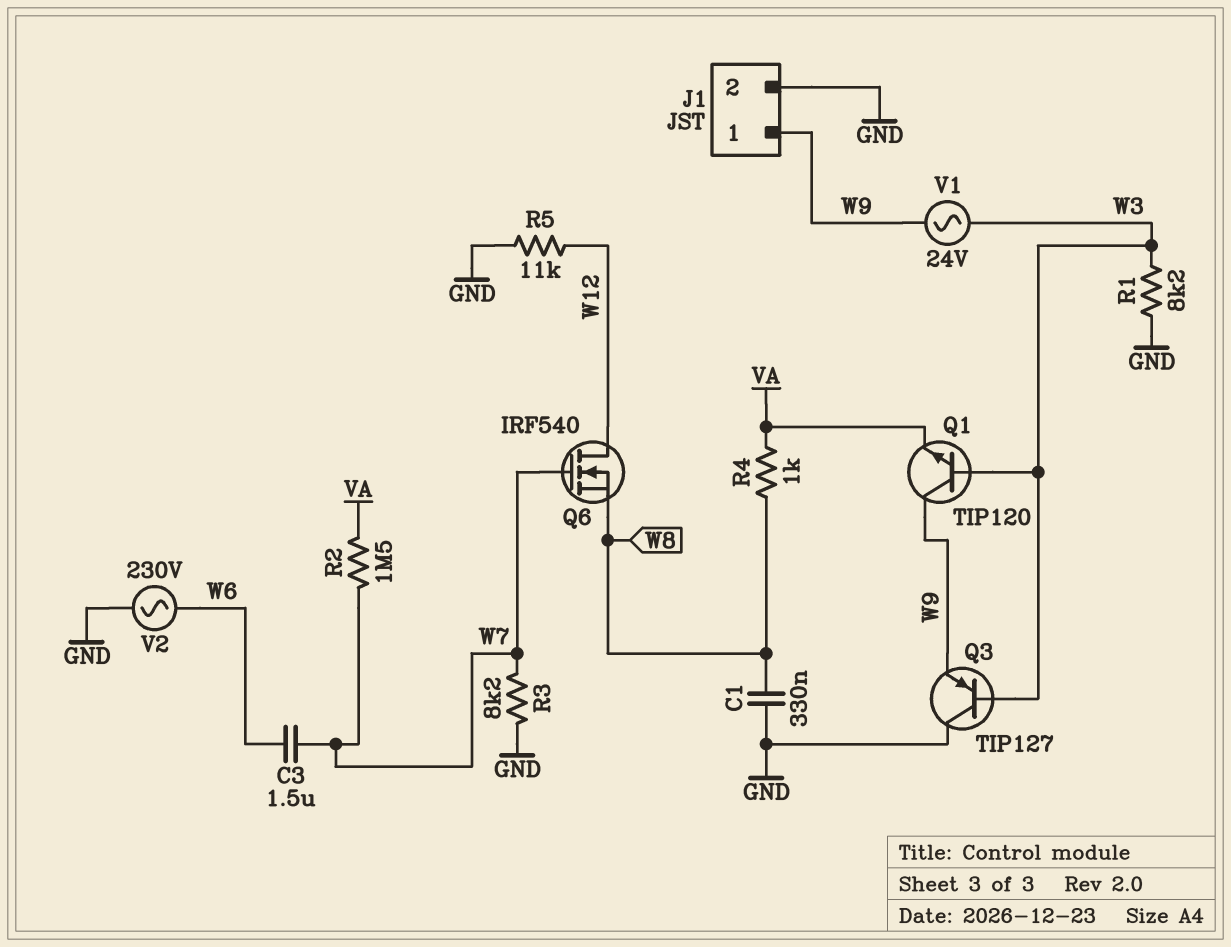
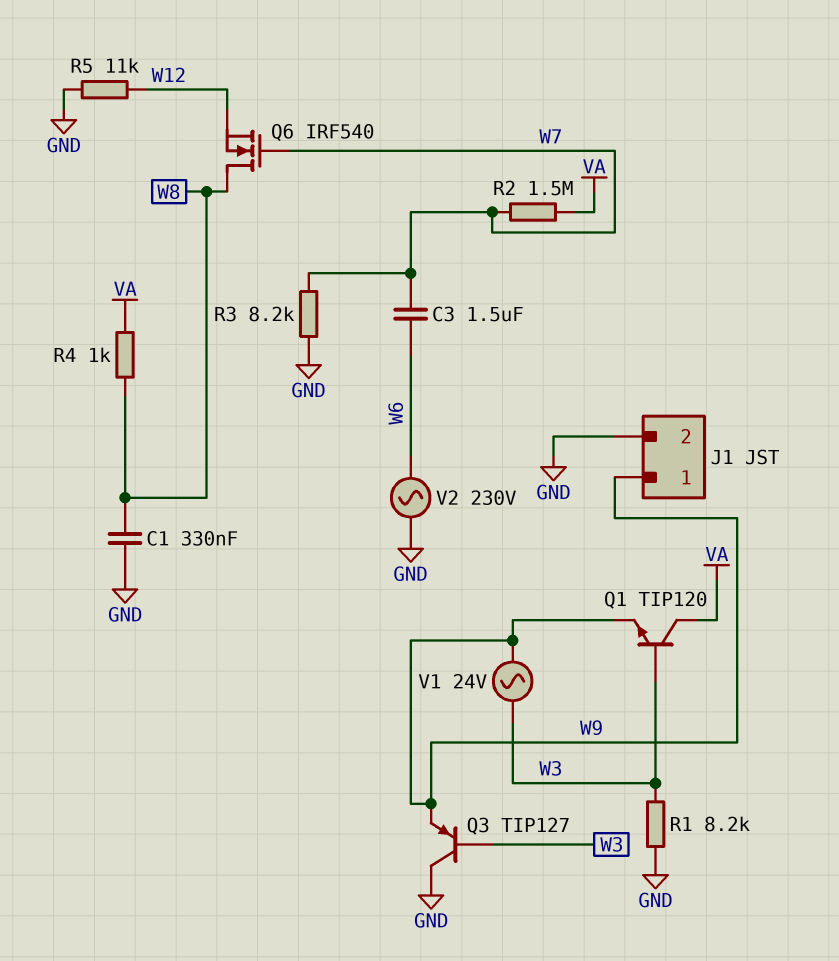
Q1: NPN TIP120 (B W3, C W9, E VA) -> NPN TIP120 (B W3, C VA, E W9)
Q6: NMOS IRF540 (G W7, D W12, S W8) -> NMOS IRF540 (G W7, D W8, S W12)

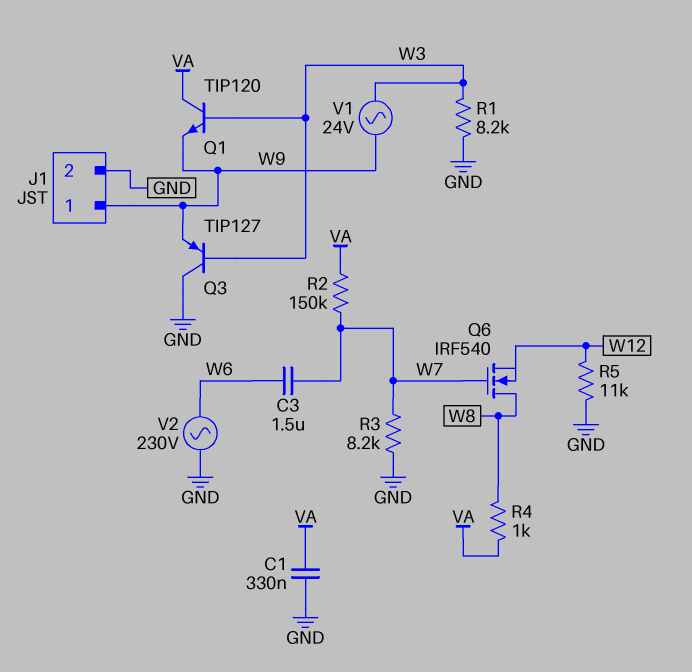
C1: 330nF (GND, W8) -> 330nF (GND, VA)
R2: 1.5M (VA, W7) -> 150k (VA, W7)

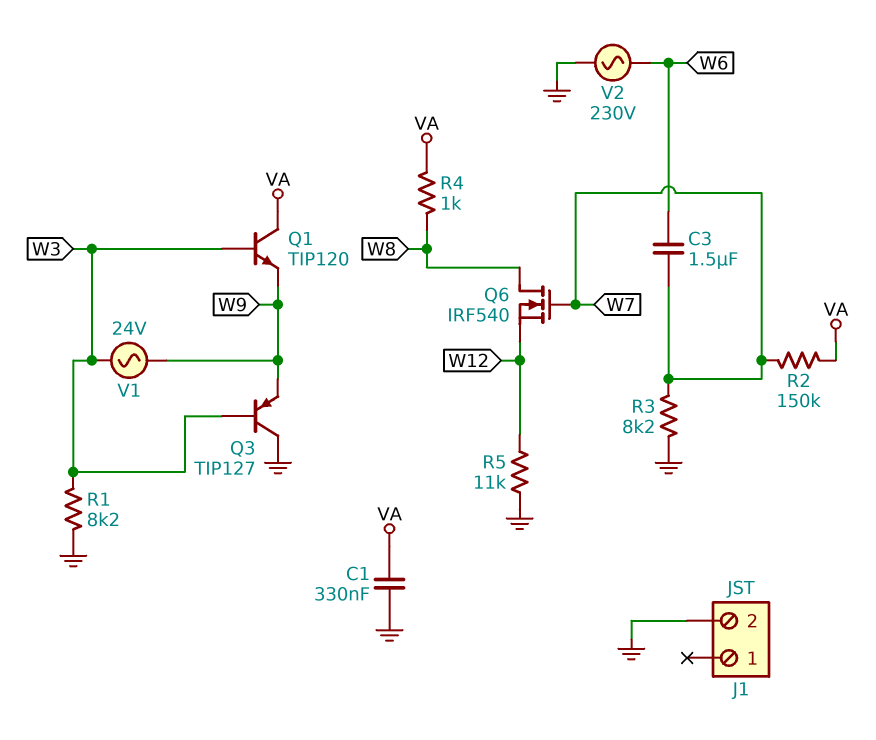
J1 pin 1: W9 -> none

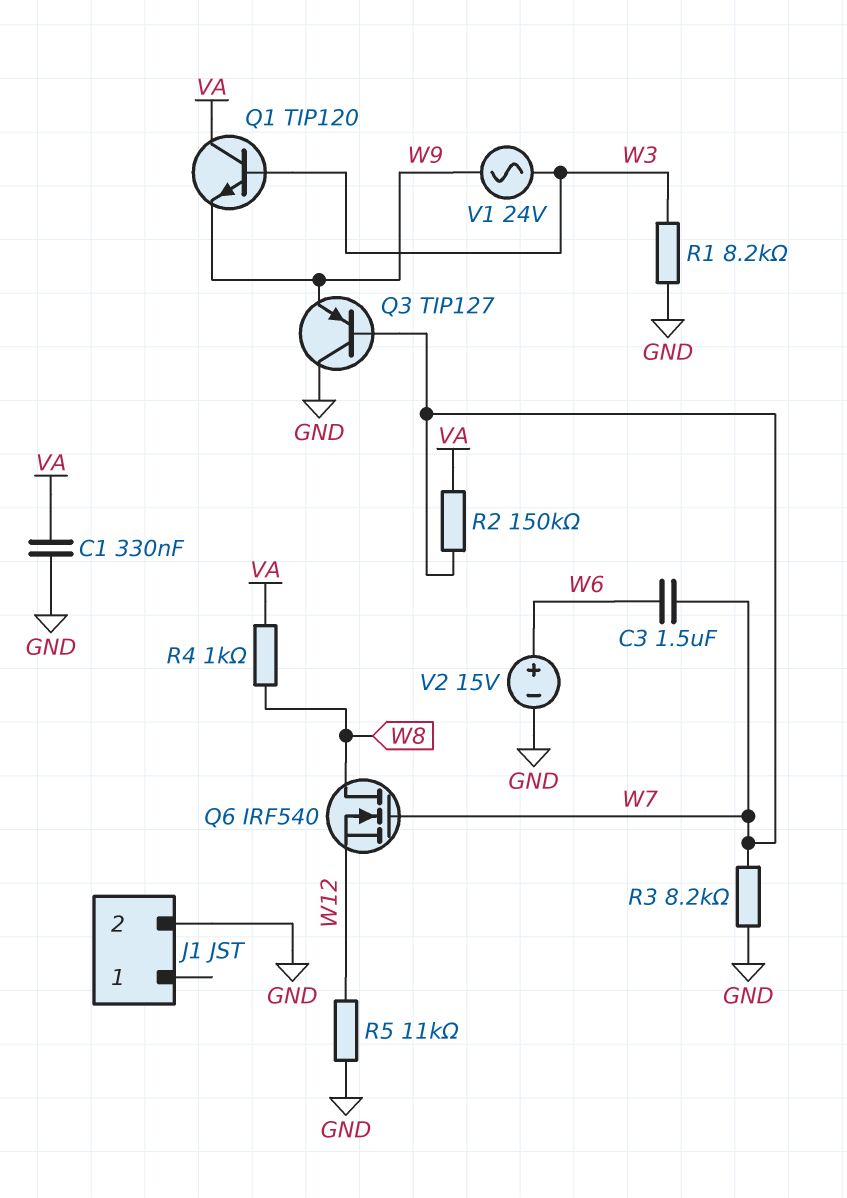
Q3: PNP TIP127 (B W3, C GND, E W9) -> PNP TIP127 (B W7, C GND, E W9)
V2: AC 230V (GND, W6) -> 15V (plus W6, minus GND)

